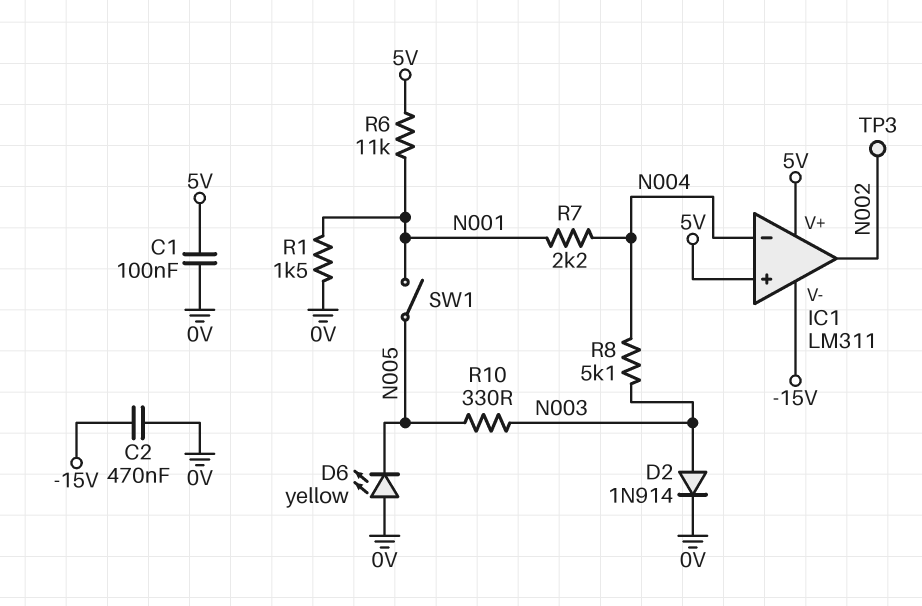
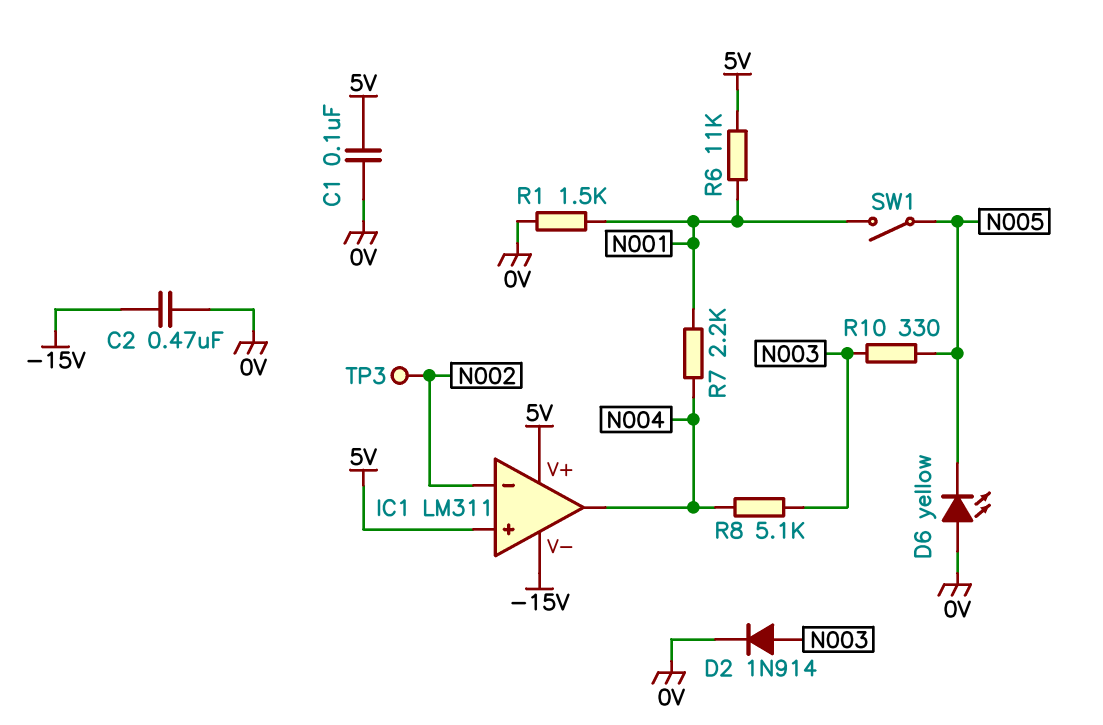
IC1 pin in-: N004 -> N002
IC1 pin out: N002 -> N004

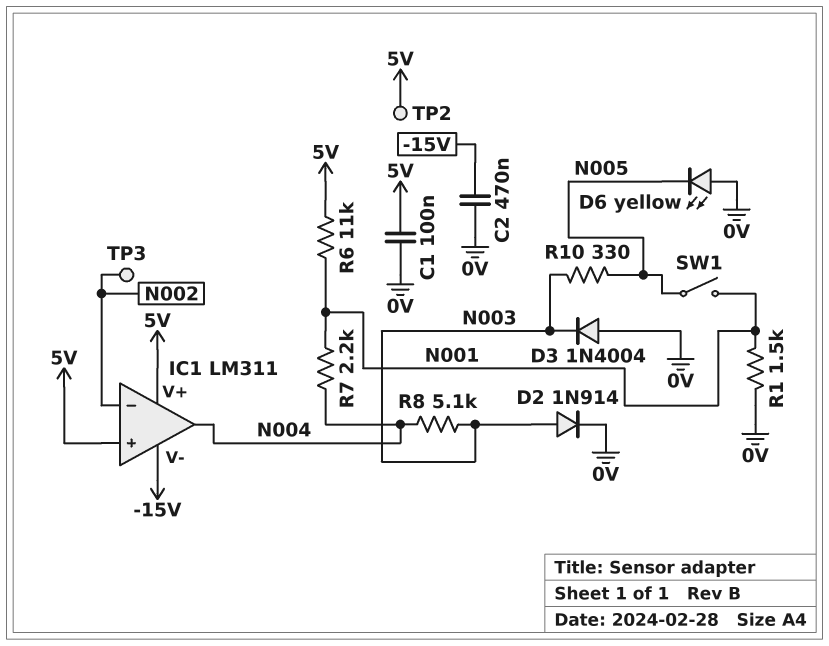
D3: none -> diode 1N4004 (A 0V, K N003)
TP2: none -> test point (5V)

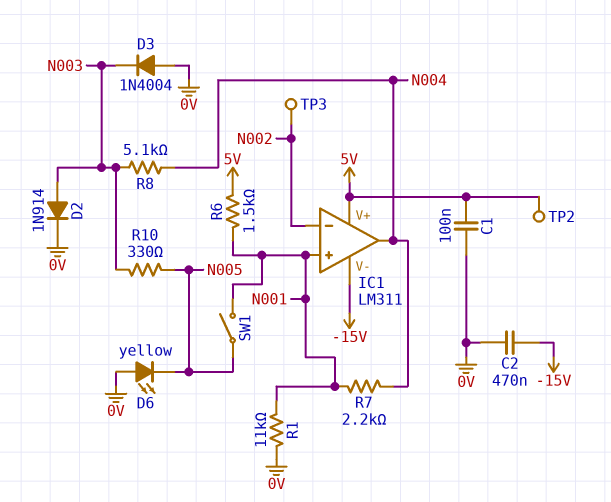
IC1 pin in+: 5V -> N001
R1: 1.5k (0V, N001) -> 11k (0V, N001)
R6: 11k (5V, N001) -> 1.5k (5V, N001)

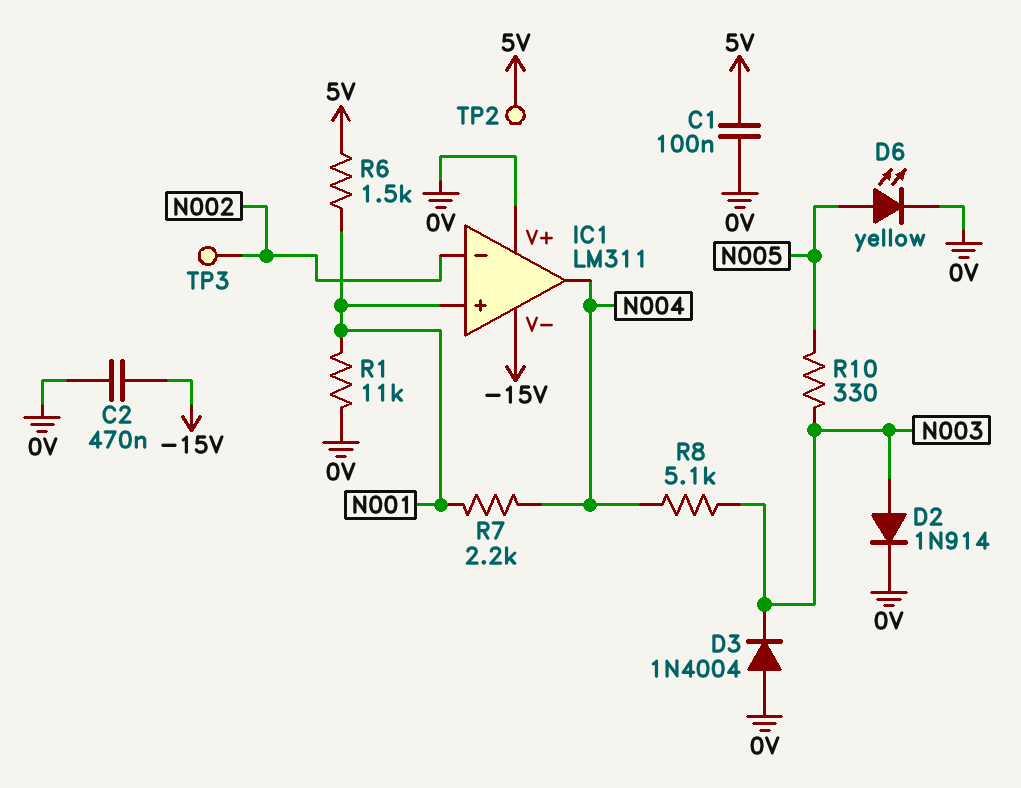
D6: LED yellow (A 0V, K N005) -> LED yellow (A N005, K 0V)
IC1 pin V+: 5V -> 0V
SW1: switch (N001, N005) -> none

